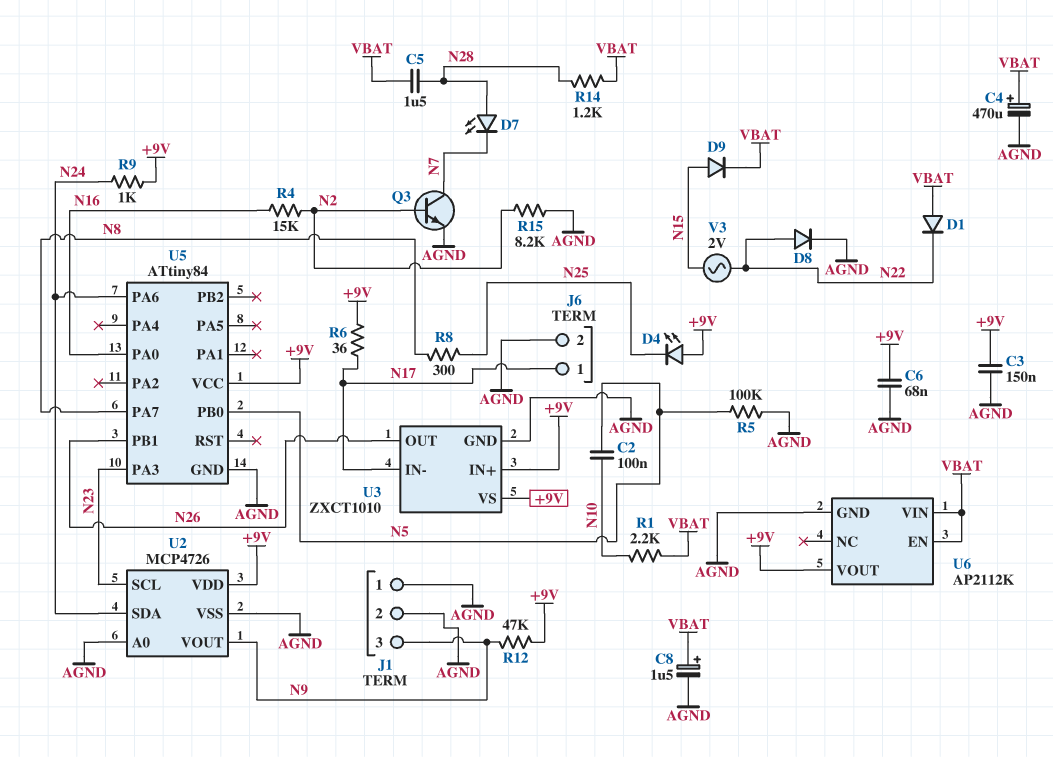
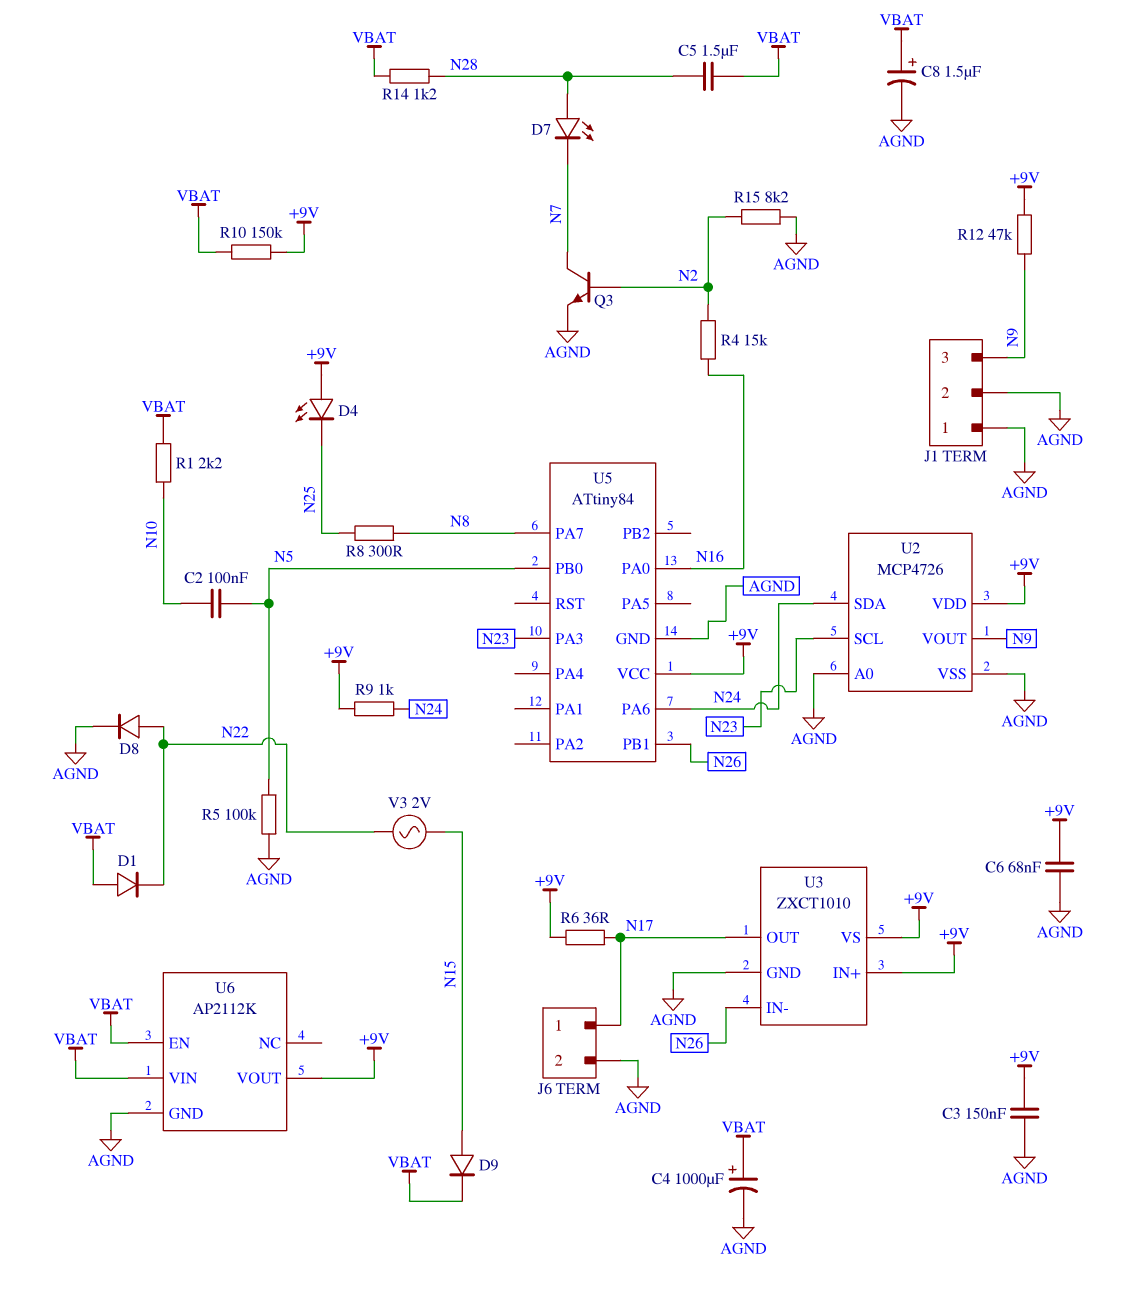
C4: 470uF (plus VBAT, minus AGND) -> 1000uF (plus VBAT, minus AGND)
R10: none -> 150k (+9V, VBAT)
U3 pin IN-: N17 -> N26
U3 pin OUT: N26 -> N17

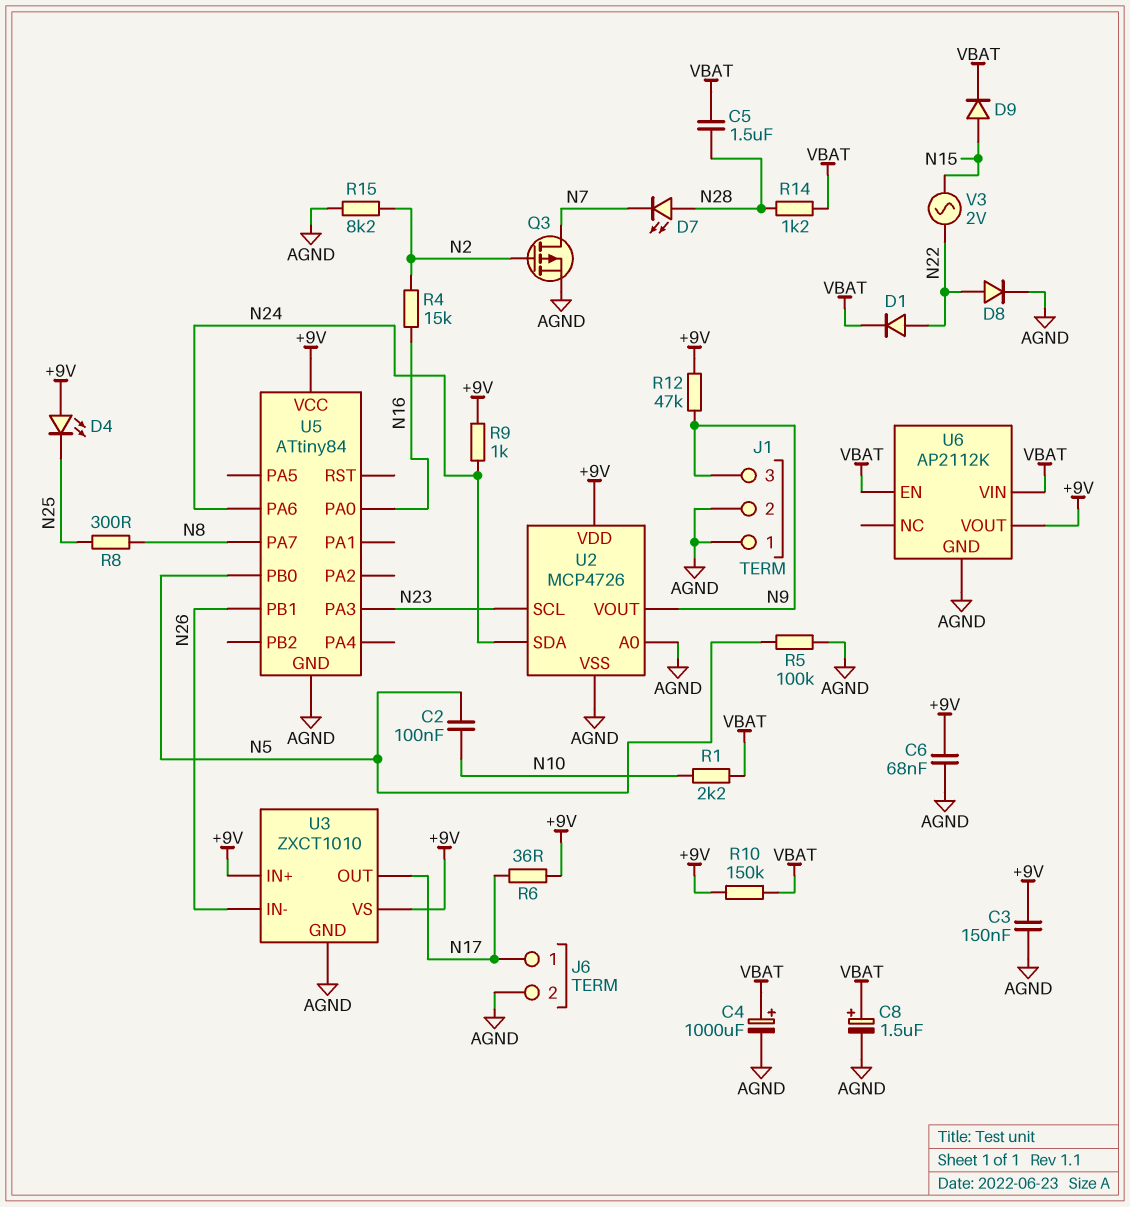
D1: diode (A VBAT, K N22) -> diode (A N22, K VBAT)
Q3: NPN (B N2, C N7, E AGND) -> PMOS (G N2, D N7, S AGND)

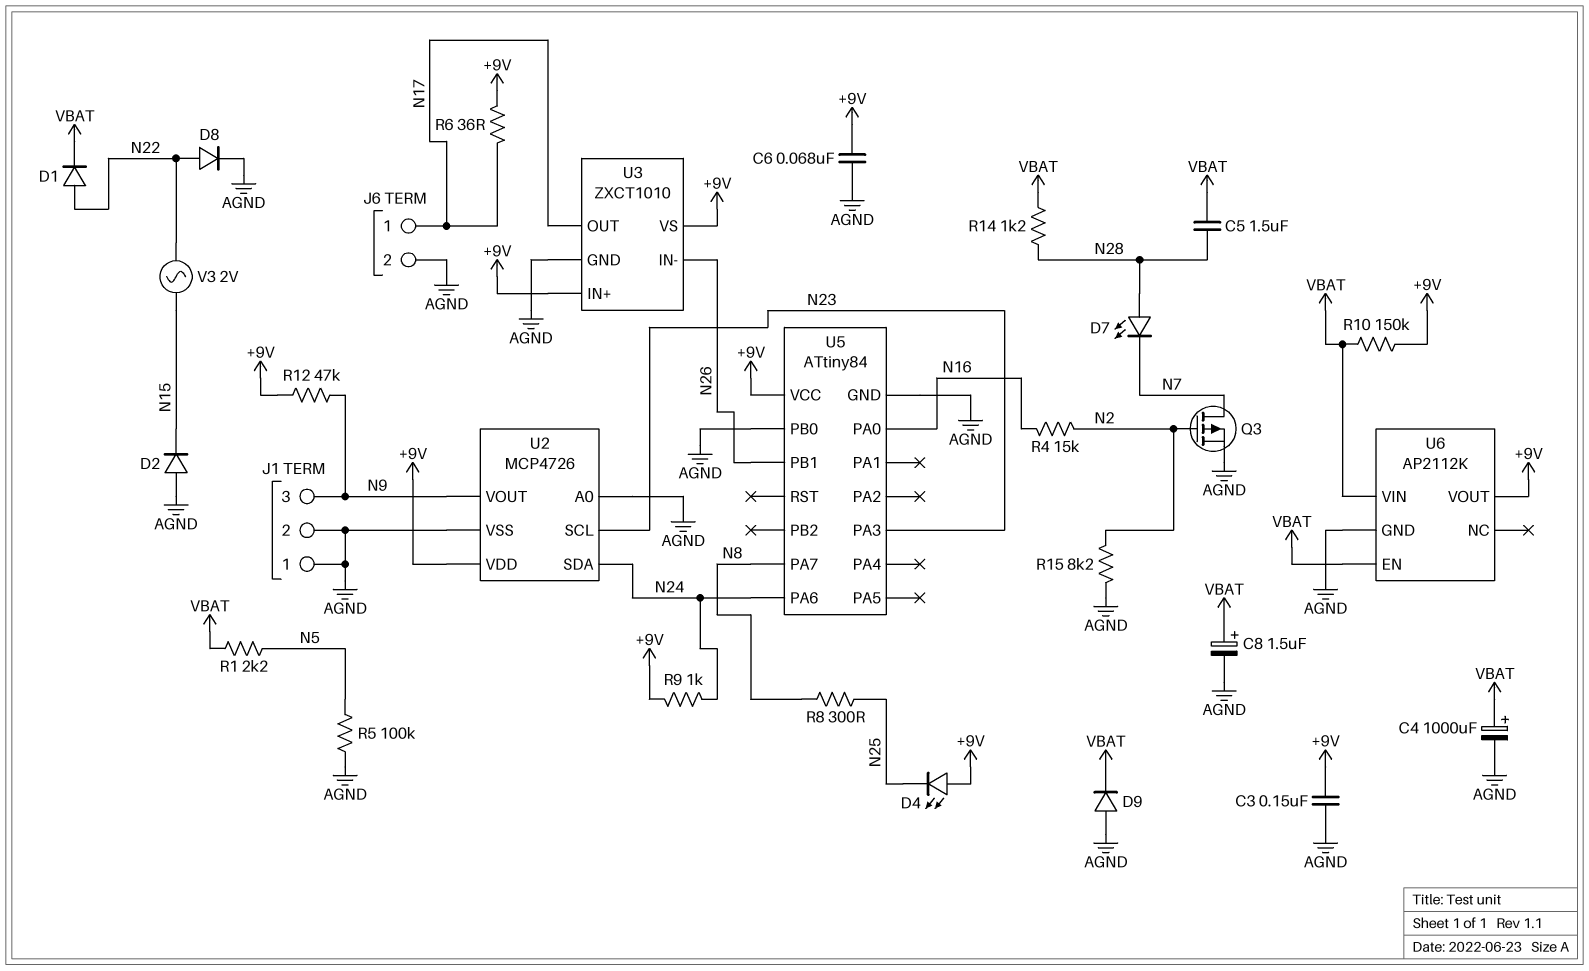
C2: 100nF (N5, N10) -> none
D2: none -> diode (A AGND, K N15)
D9: diode (A N15, K VBAT) -> diode (A AGND, K VBAT)
R1: 2.2k (N10, VBAT) -> 2.2k (N5, VBAT)
U5 pin PB0: N5 -> AGND

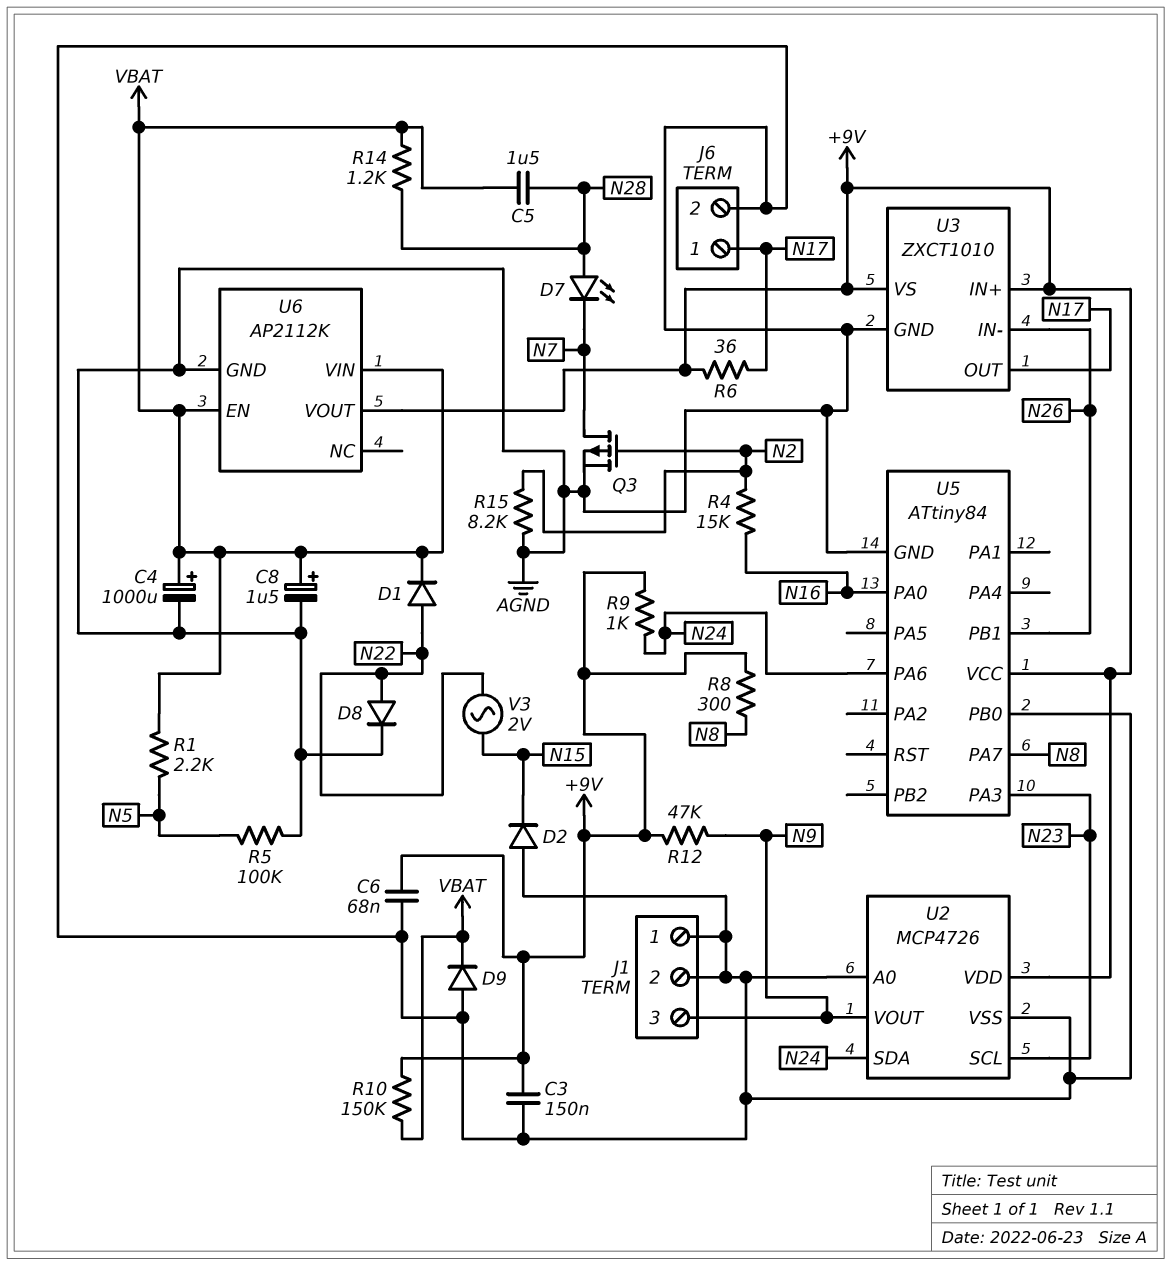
D4: LED (A +9V, K N25) -> none
R8: 300 (N8, N25) -> 300 (+9V, N8)

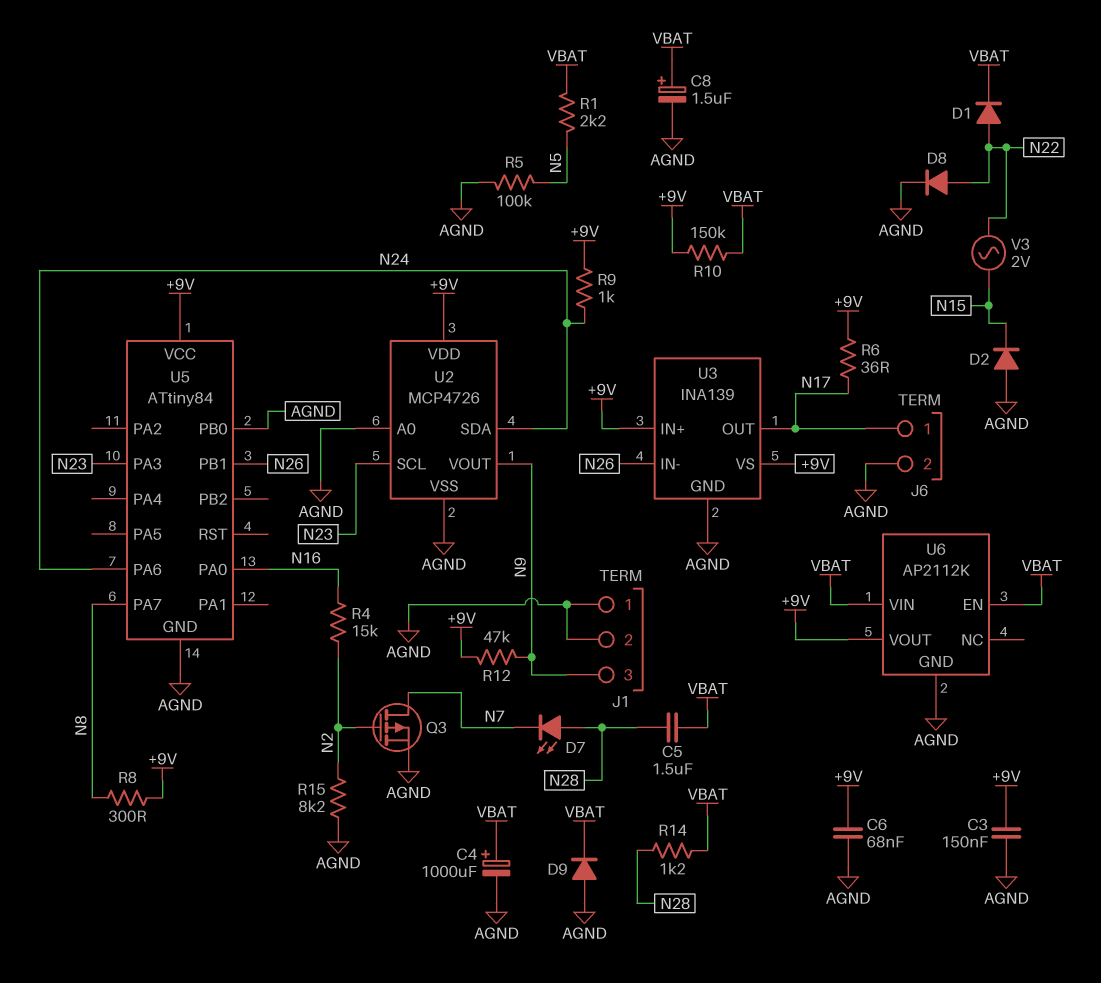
U3: ZXCT1010 -> INA139

